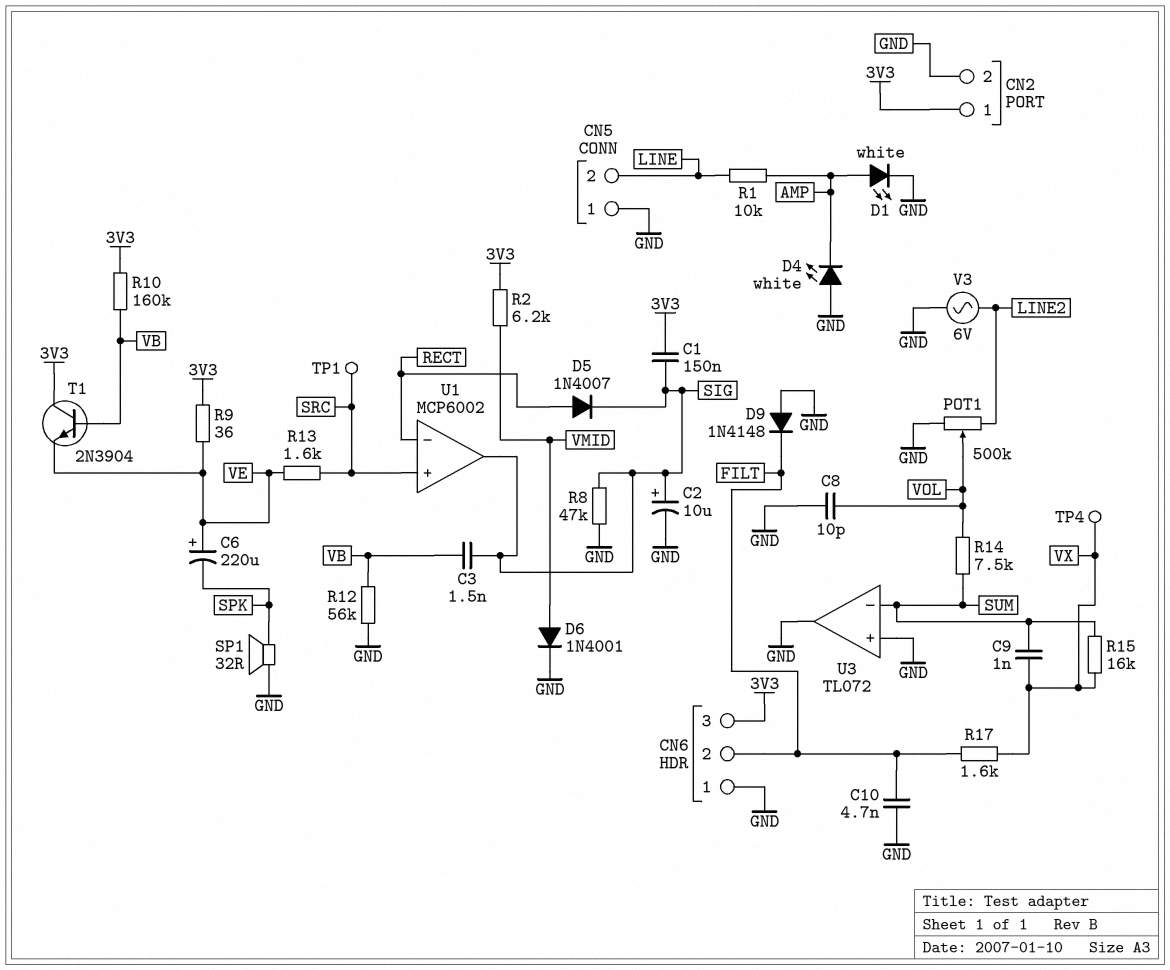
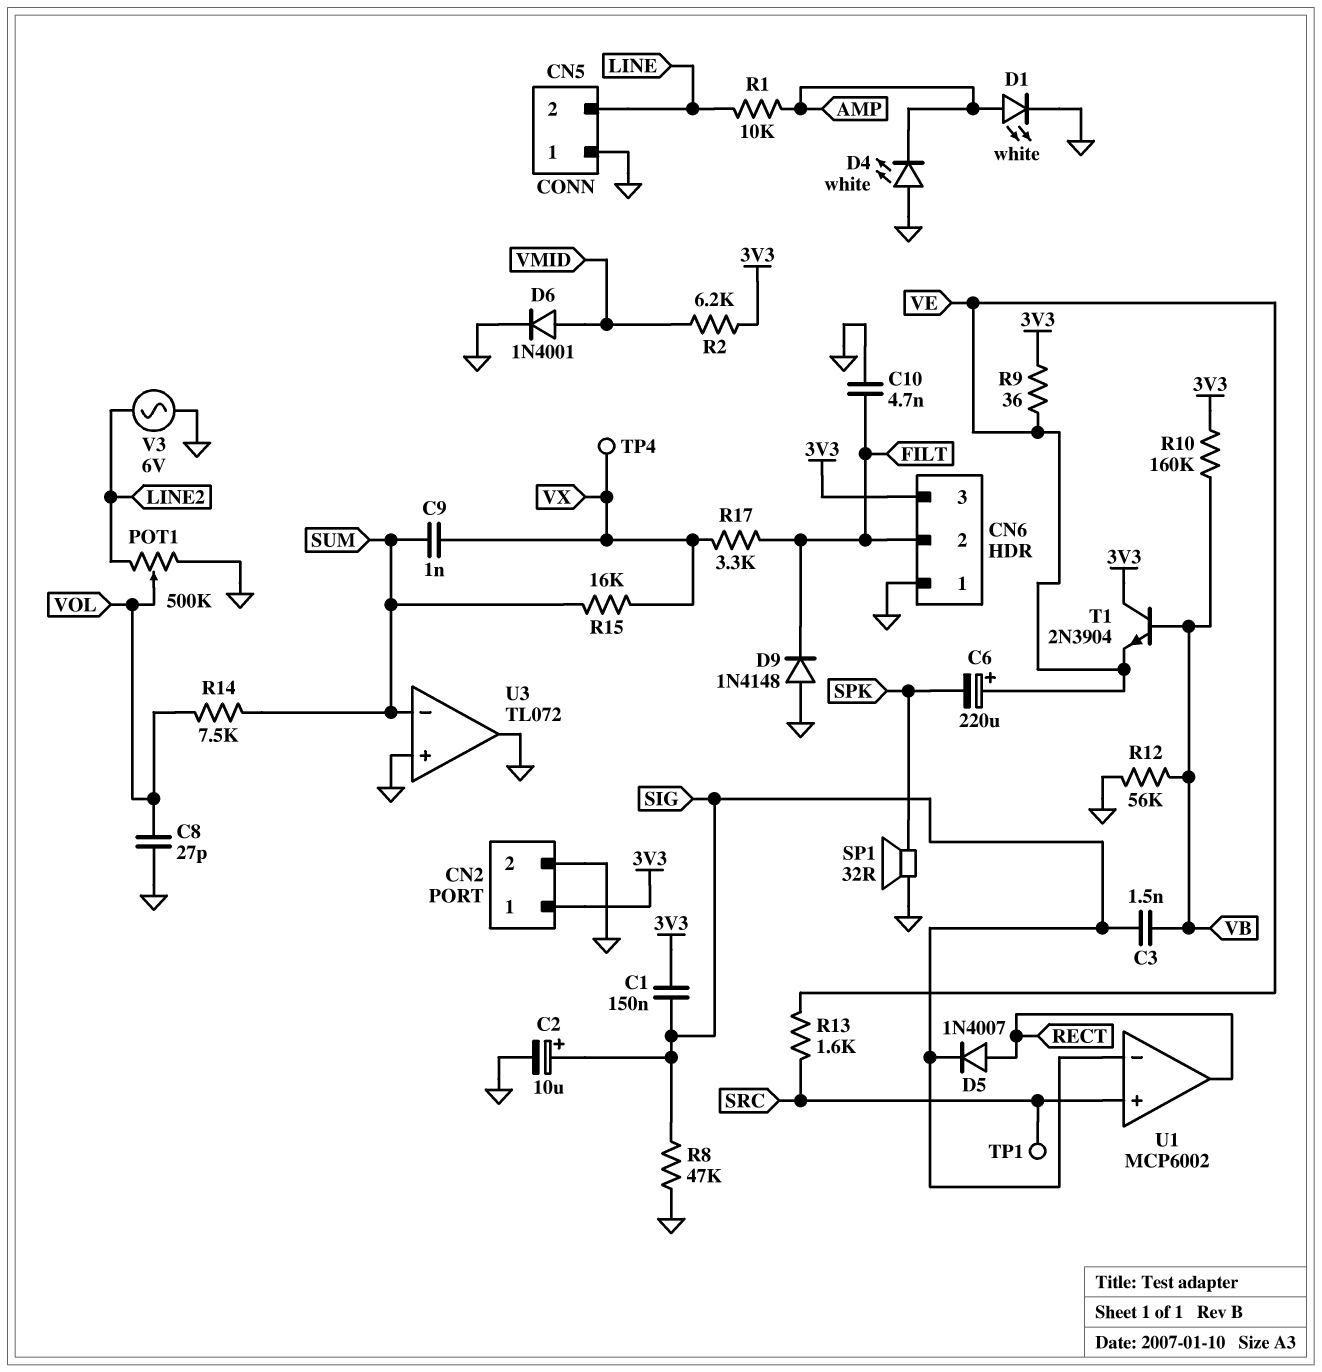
C8: 10pF (GND, VOL) -> 27pF (GND, VOL)
R17: 1.6k (FILT, VX) -> 3.3k (FILT, VX)
U1 pin in-: RECT -> SIG
U1 pin out: SIG -> RECT

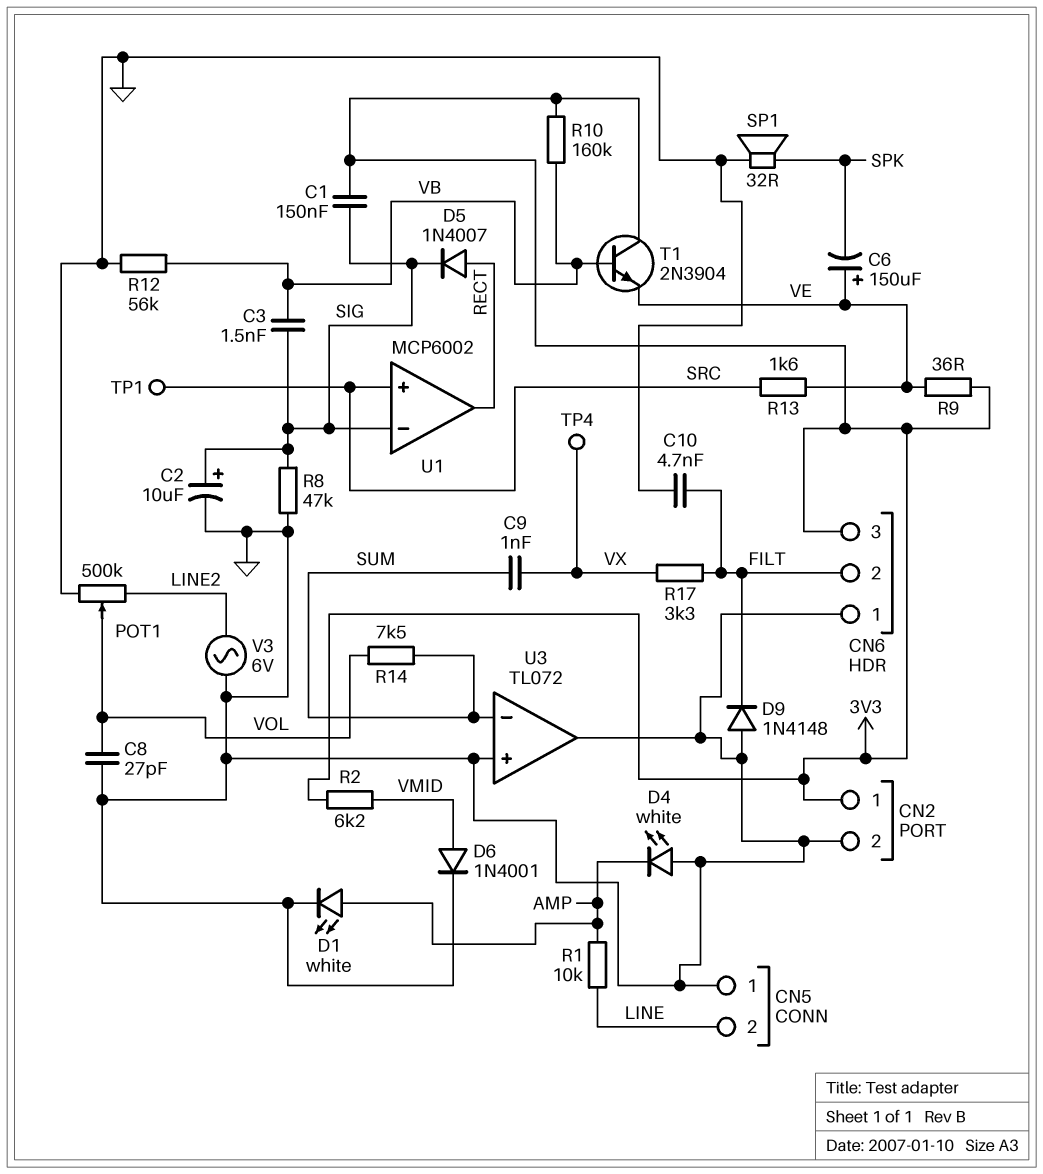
C6: 220uF (plus VE, minus SPK) -> 150uF (plus VE, minus SPK)
R15: 16k (SUM, VX) -> none

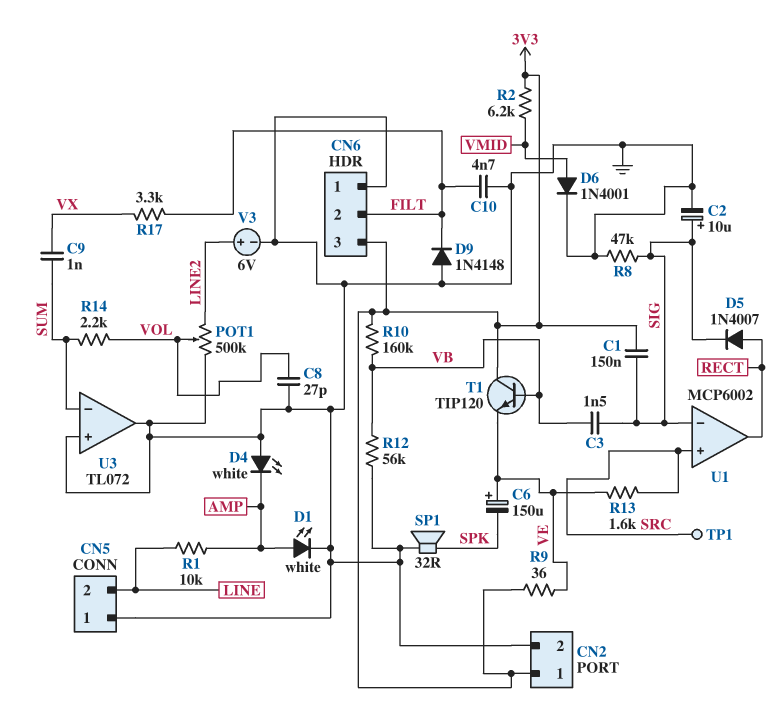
R14: 7.5k (SUM, VOL) -> 2.2k (SUM, VOL)
T1: NPN 2N3904 (B VB, C 3V3, E VE) -> NPN TIP120 (B VB, C 3V3, E VE)
TP4: test point (VX) -> none
V3: AC 6V (GND, LINE2) -> 6V (plus LINE2, minus GND)

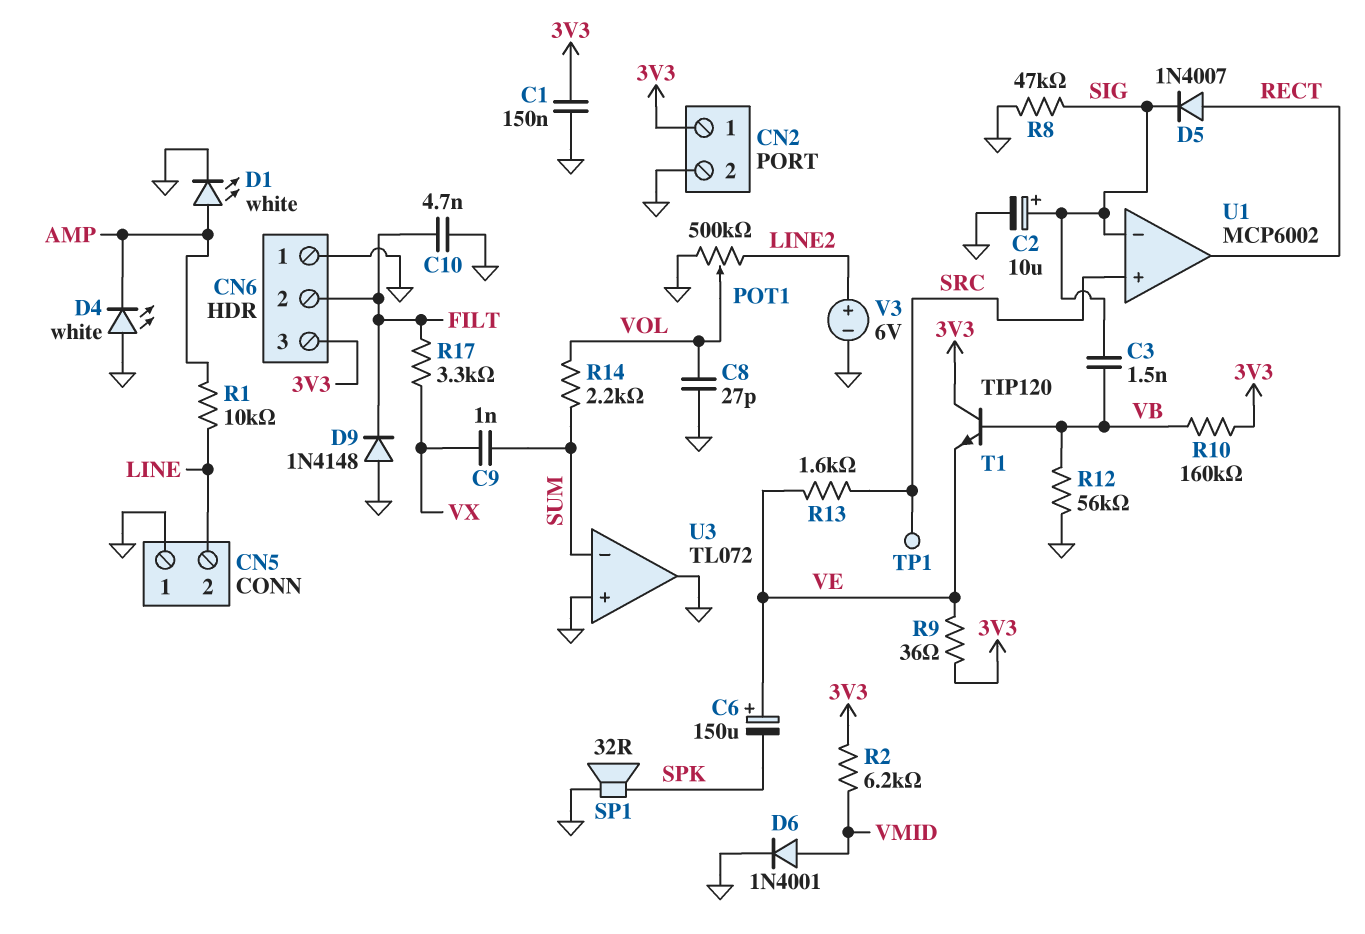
C1: 150nF (3V3, SIG) -> 150nF (3V3, GND)

